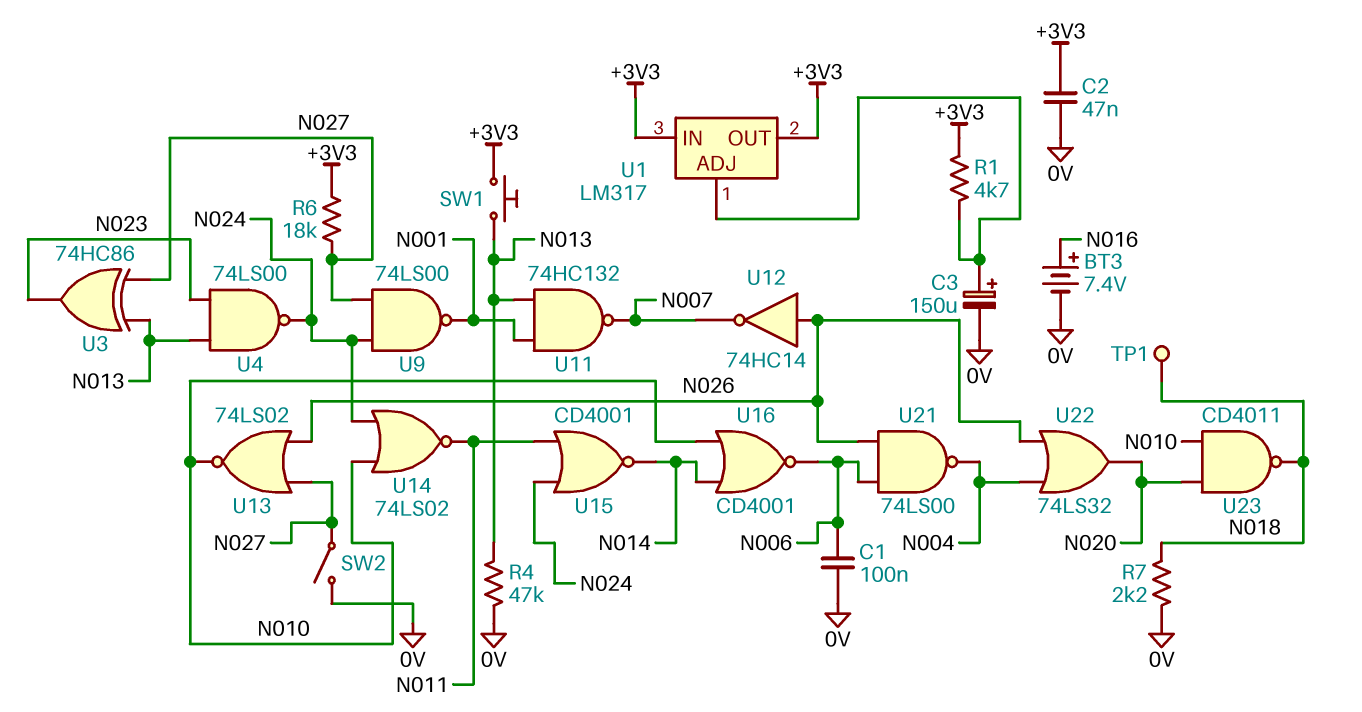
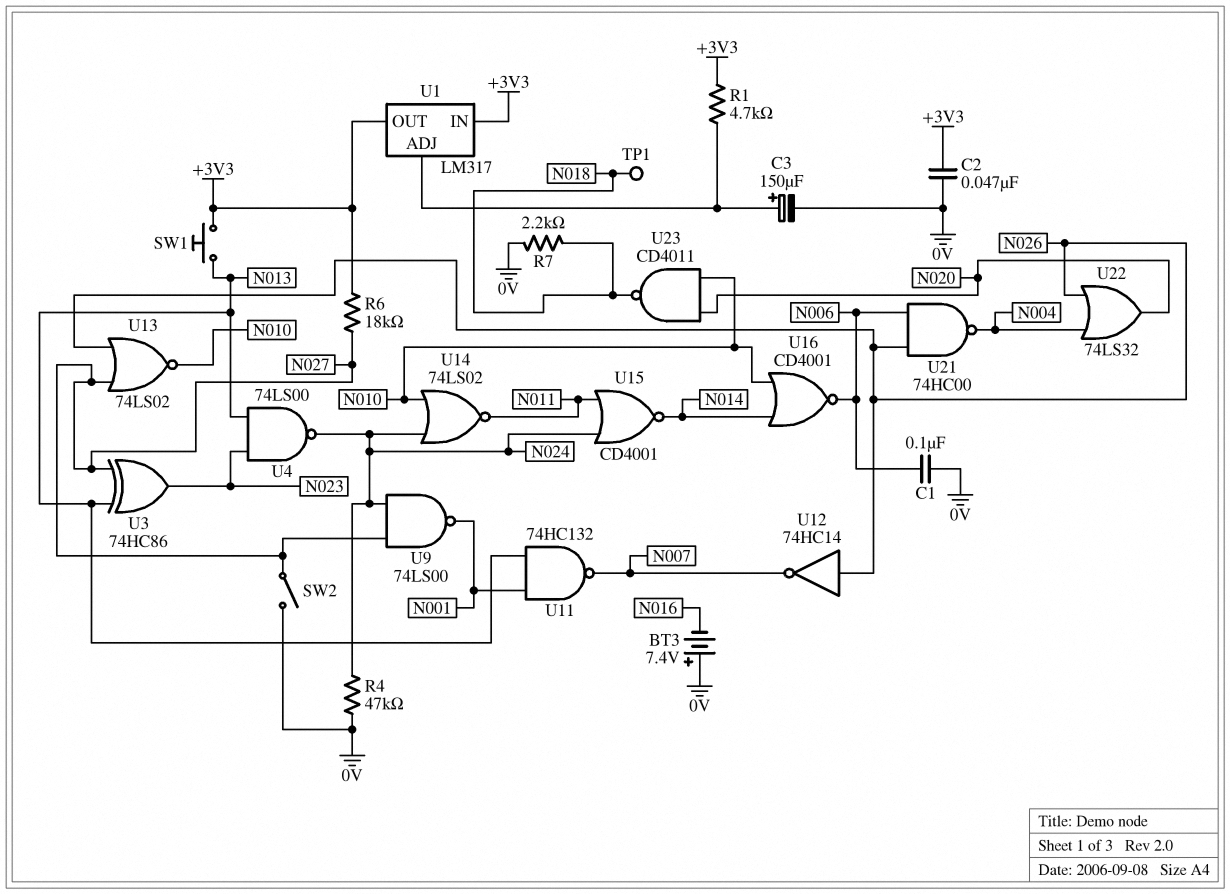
BT3: 7.4V (plus N016, minus 0V) -> 7.4V (plus 0V, minus N016)
R4: 47k (0V, N013) -> 47k (0V, N024)
U21: NAND 74LS00 (in N006, in N026, out N004) -> NAND 74HC00 (in N006, in N026, out N004)

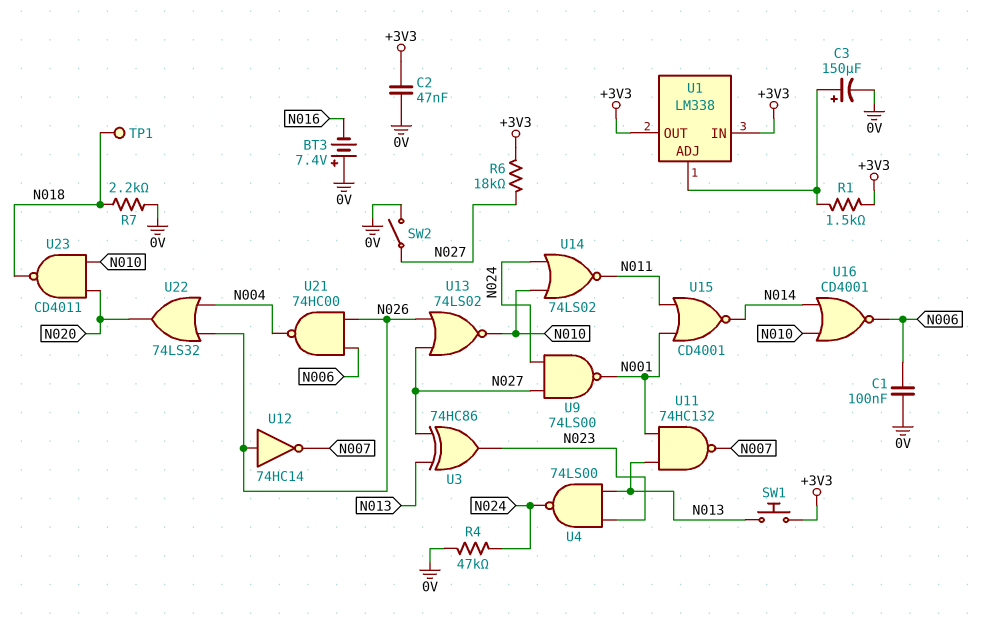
R1: 4.7k (+3V3, U1/ADJ) -> 1.5k (+3V3, U1/ADJ)
U1: LM317 -> LM338
U15: NOR CD4001 (in N011, in N024, out N014) -> NOR CD4001 (in N001, in N011, out N014)

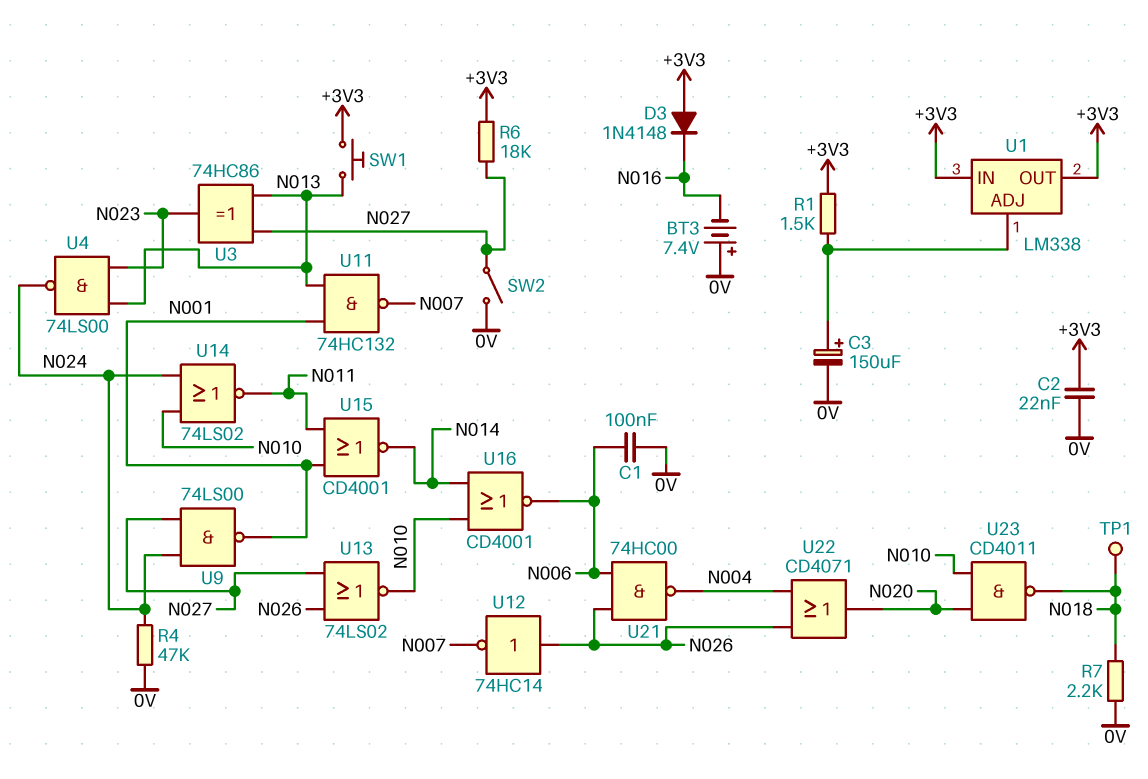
C2: 47nF (+3V3, 0V) -> 22nF (+3V3, 0V)
D3: none -> diode 1N4148 (A +3V3, K N016)
U22: OR 74LS32 (in N004, in N026, out N020) -> OR CD4071 (in N004, in N026, out N020)

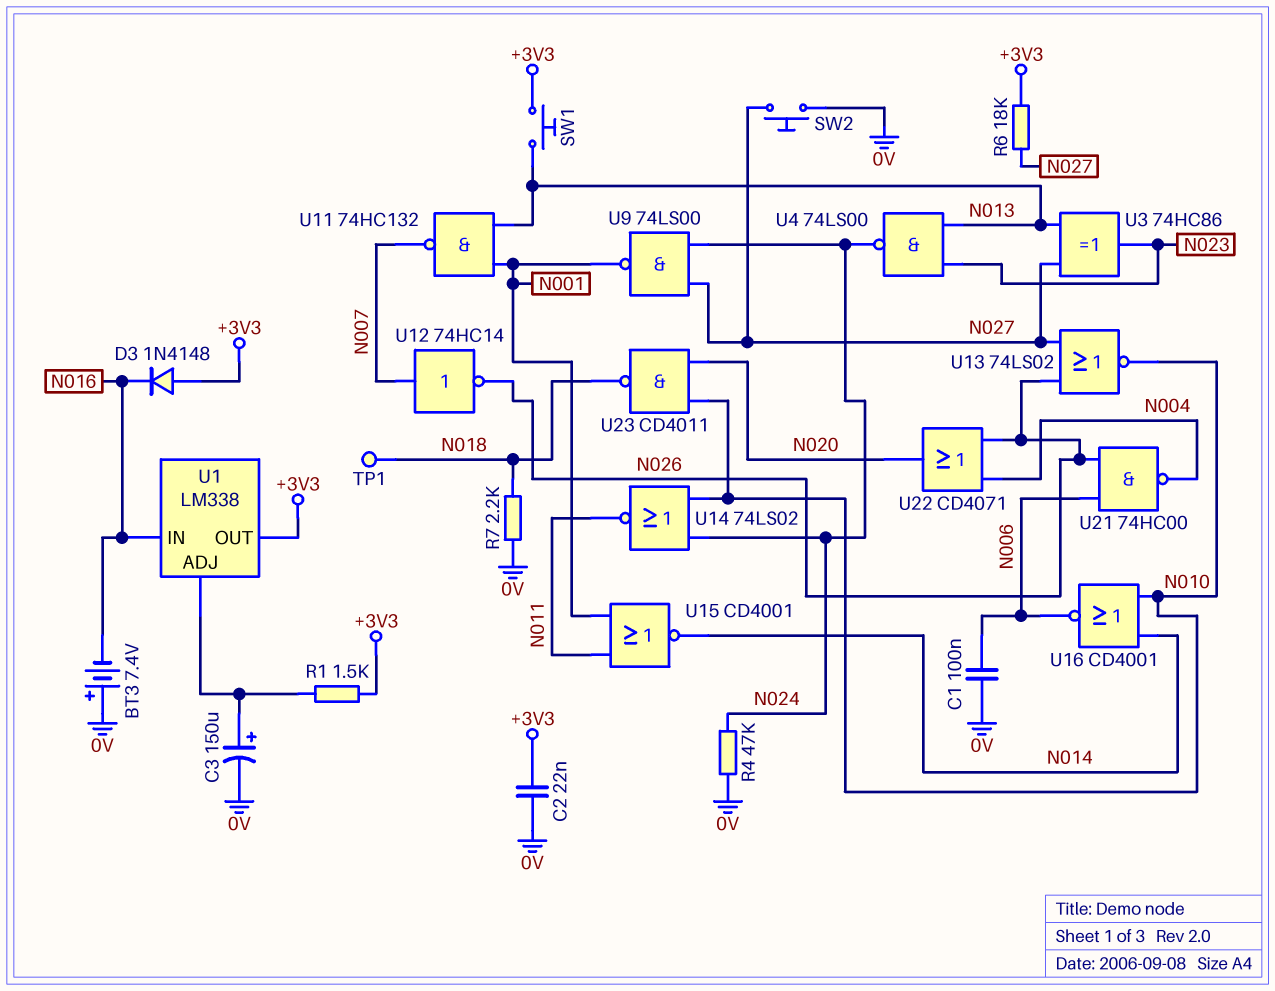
SW2: switch (0V, N027) -> button (0V, N027)
U1 pin IN: +3V3 -> N016
U12: NOT 74HC14 (in N026, out N007) -> NOT 74HC14 (in N007, out N026)

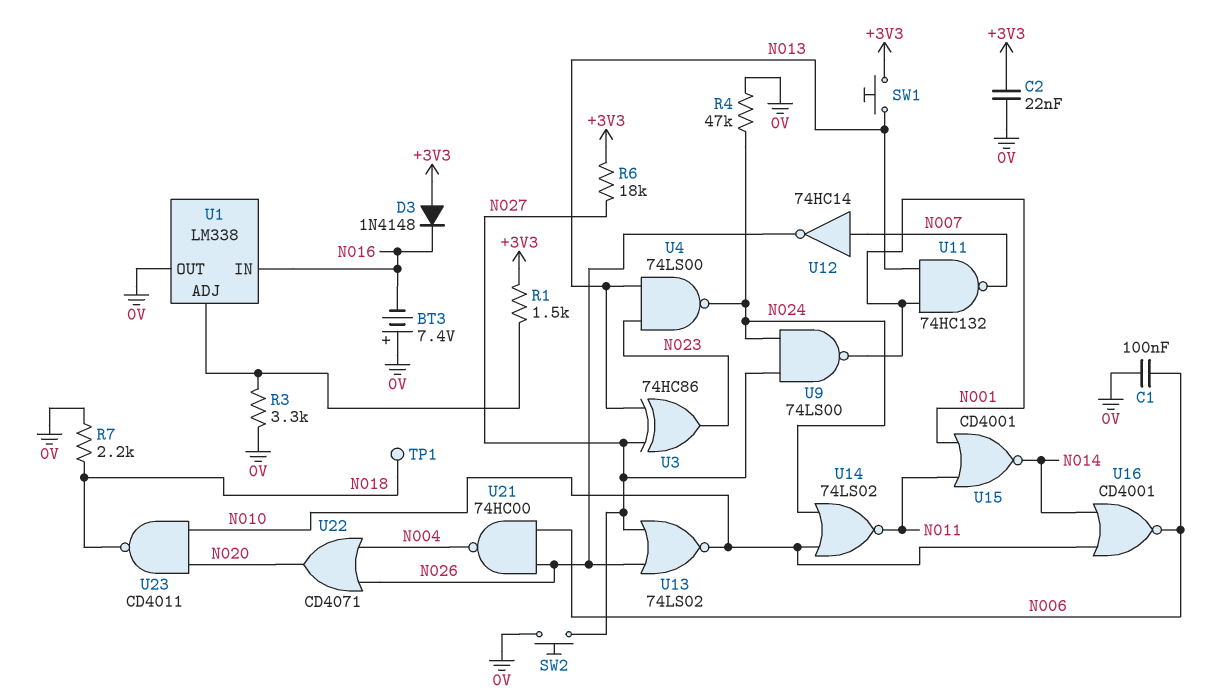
C3: 150uF (plus U1/ADJ, minus 0V) -> none
R3: none -> 3.3k (0V, U1/ADJ)
U1 pin OUT: +3V3 -> 0V

